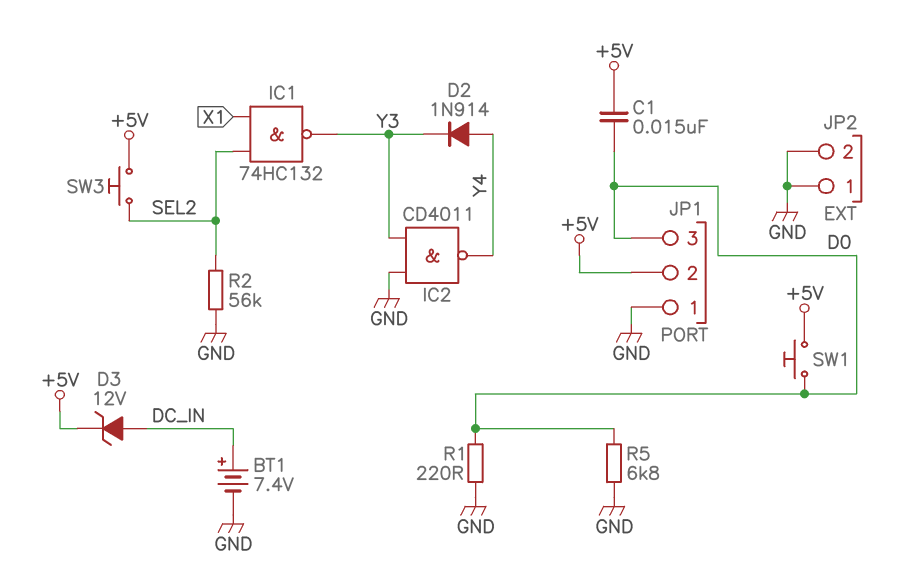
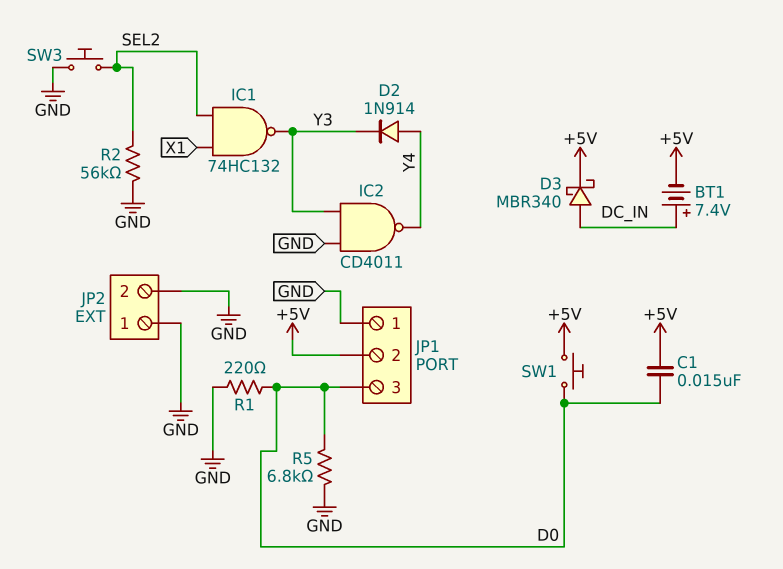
BT1: 7.4V (plus DC_IN, minus GND) -> 7.4V (plus DC_IN, minus +5V)
D3: zener 12V (A DC_IN, K +5V) -> schottky MBR340 (A DC_IN, K +5V)
SW3: button (+5V, SEL2) -> button (GND, SEL2)

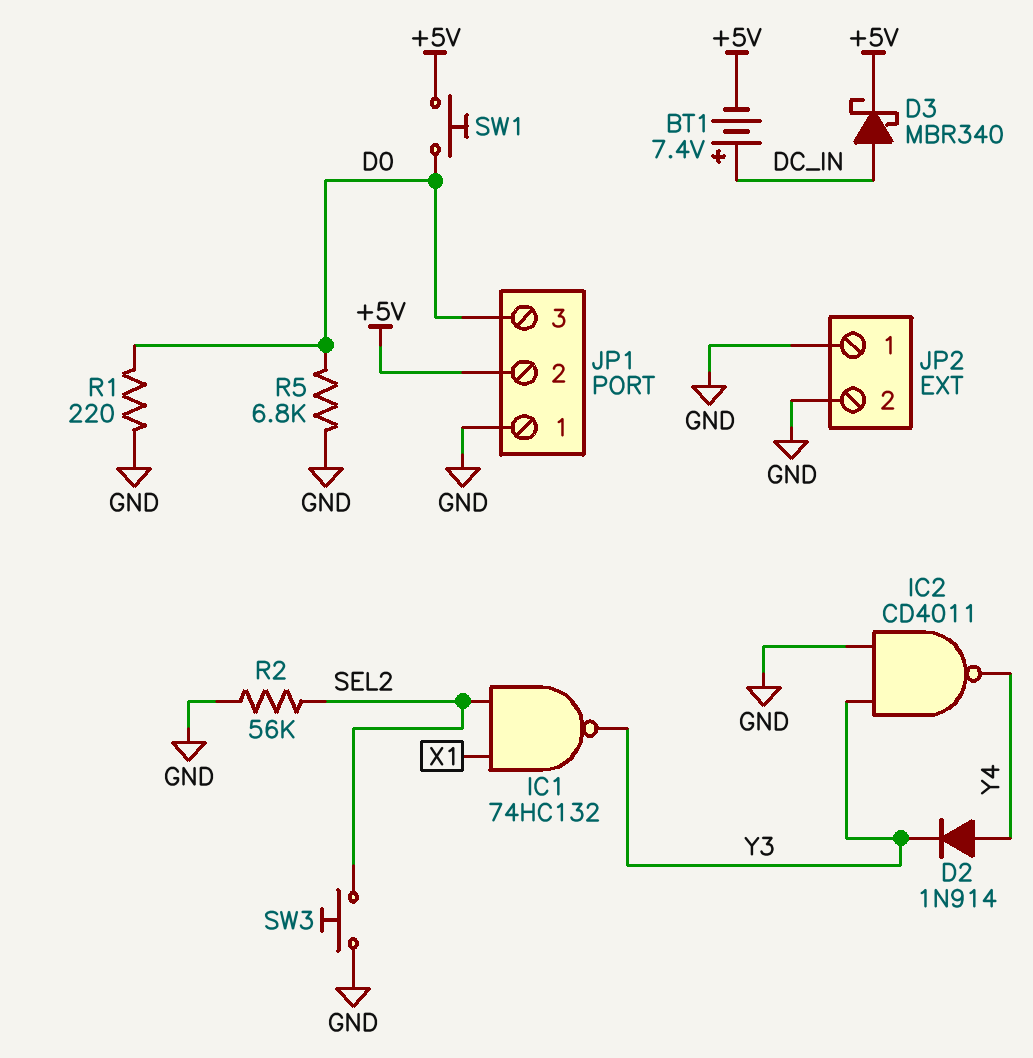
C1: 15nF (+5V, D0) -> none

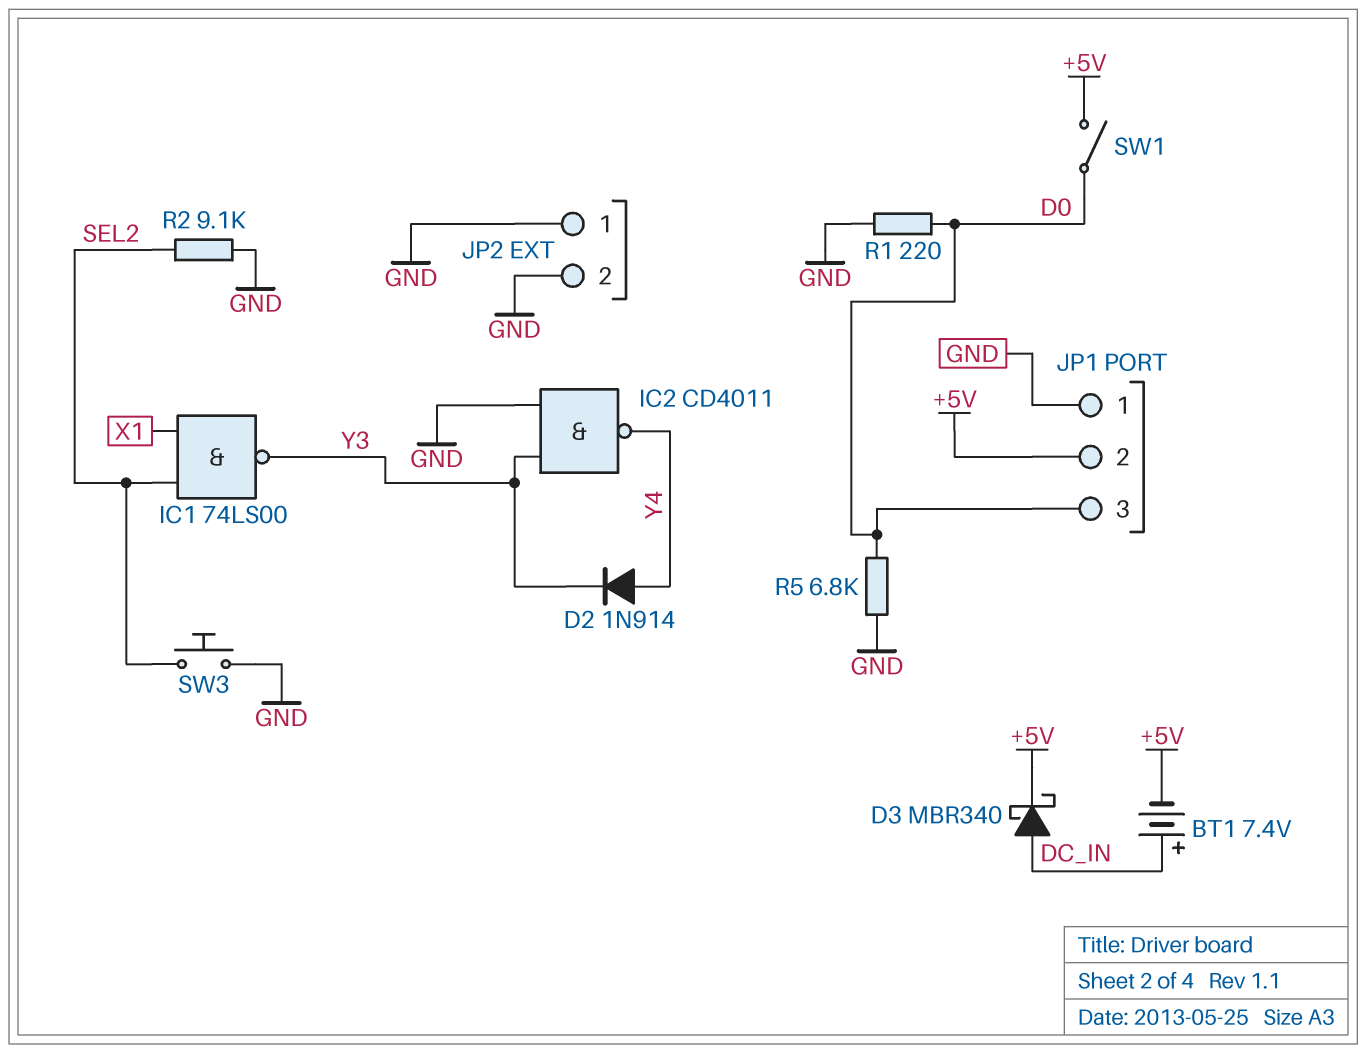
IC1: NAND 74HC132 (in SEL2, in X1, out Y3) -> NAND 74LS00 (in SEL2, in X1, out Y3)
R2: 56k (GND, SEL2) -> 9.1k (GND, SEL2)
SW1: button (+5V, D0) -> switch (+5V, D0)

